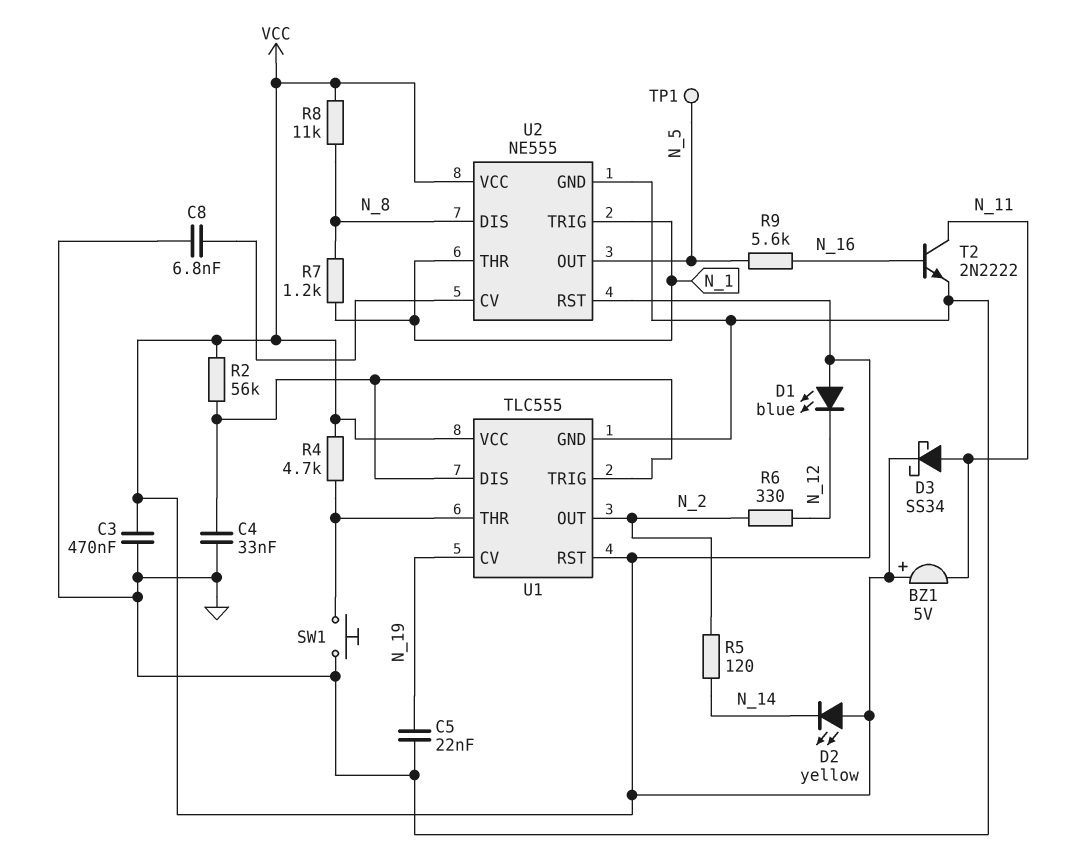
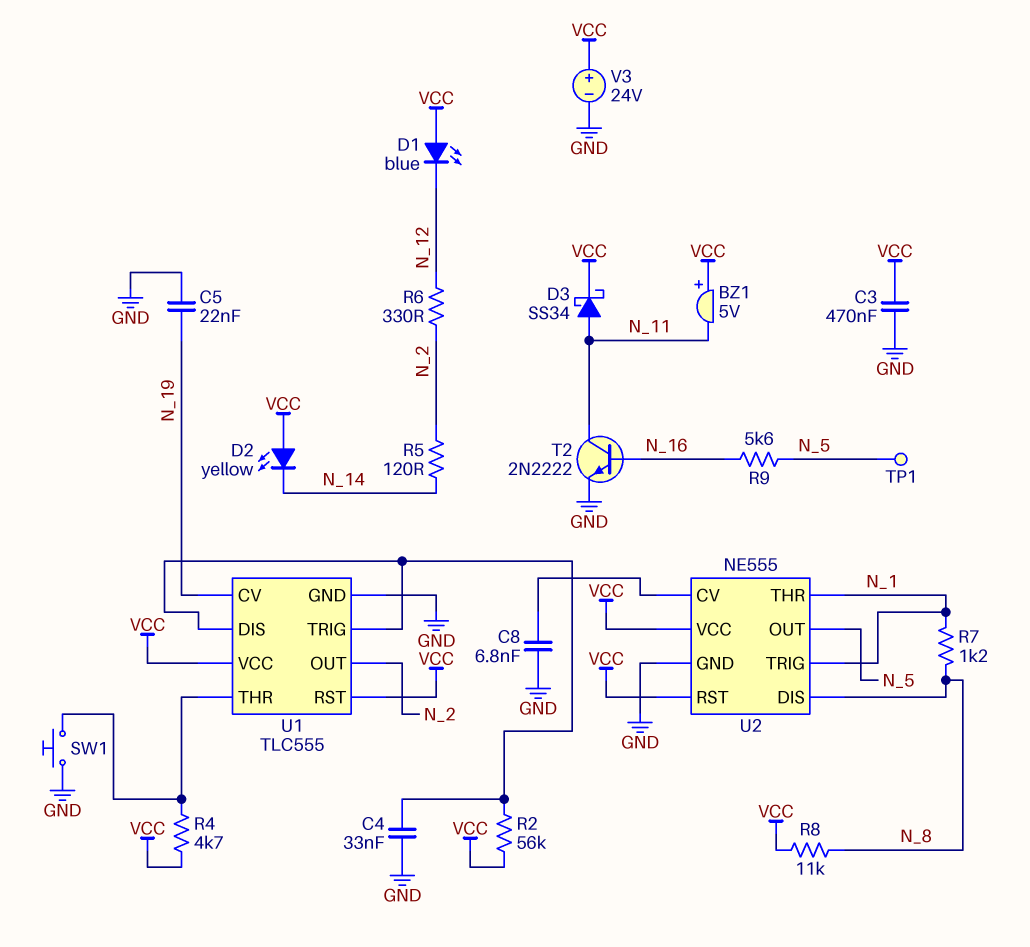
V3: none -> 24V (plus VCC, minus GND)

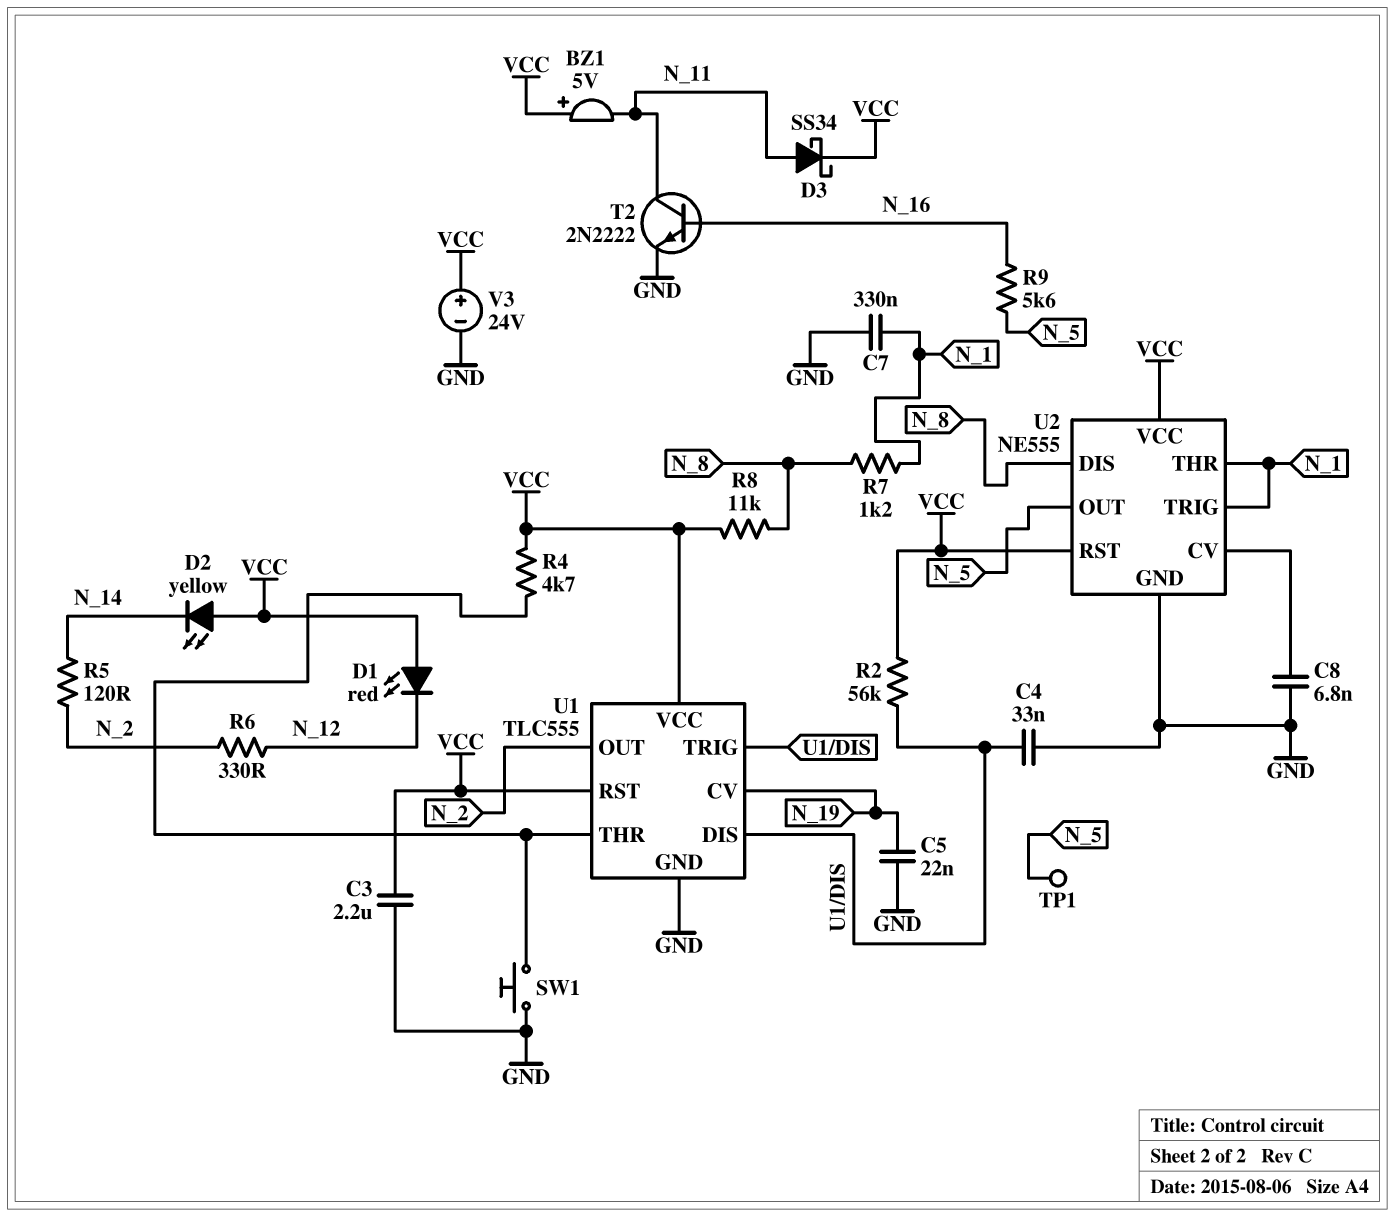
C3: 470nF (GND, VCC) -> 2.2uF (GND, VCC)
C7: none -> 330nF (GND, N_1)
D1: LED blue (A VCC, K N_12) -> LED red (A VCC, K N_12)

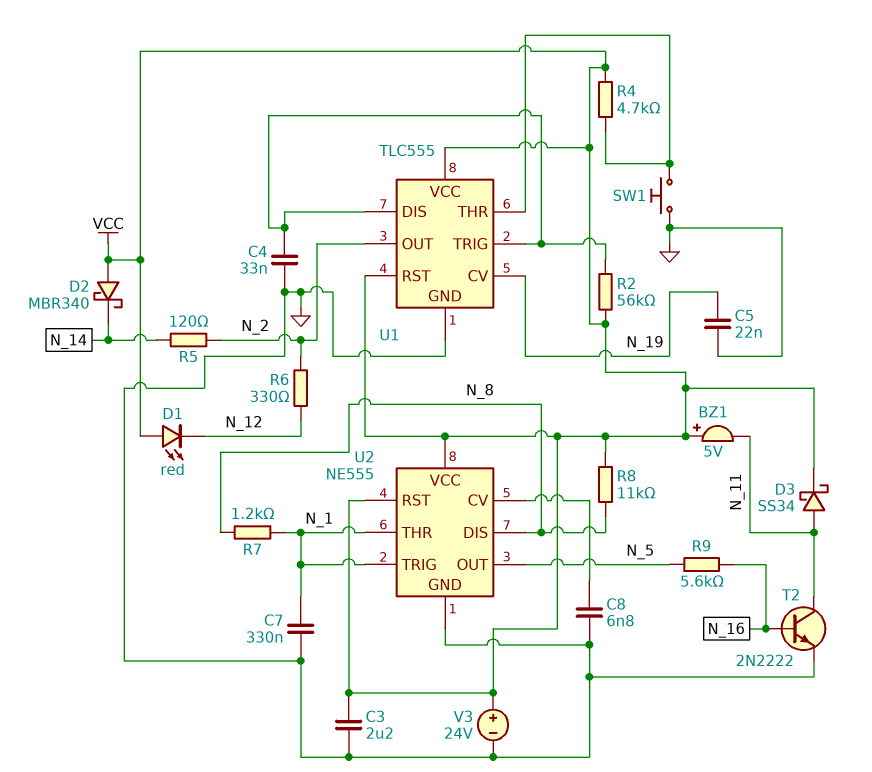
D2: LED yellow (A VCC, K N_14) -> schottky MBR340 (A VCC, K N_14)
TP1: test point (N_5) -> none

